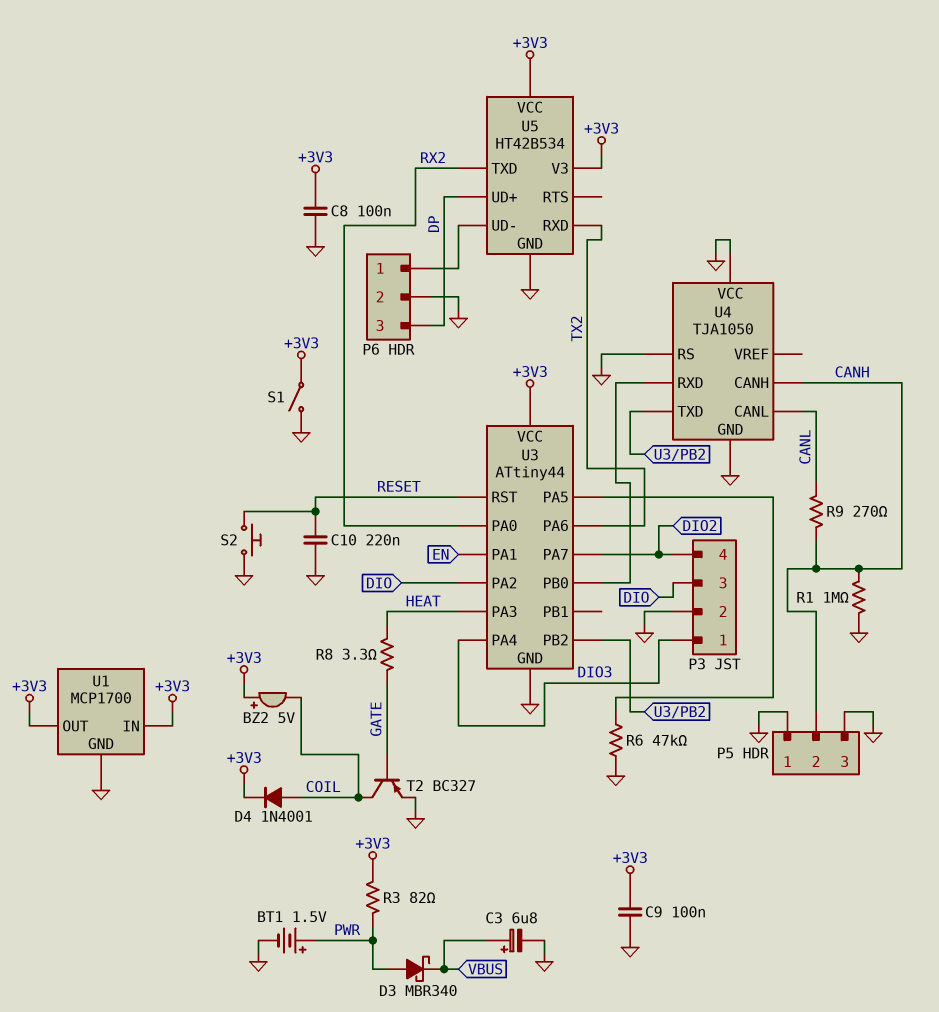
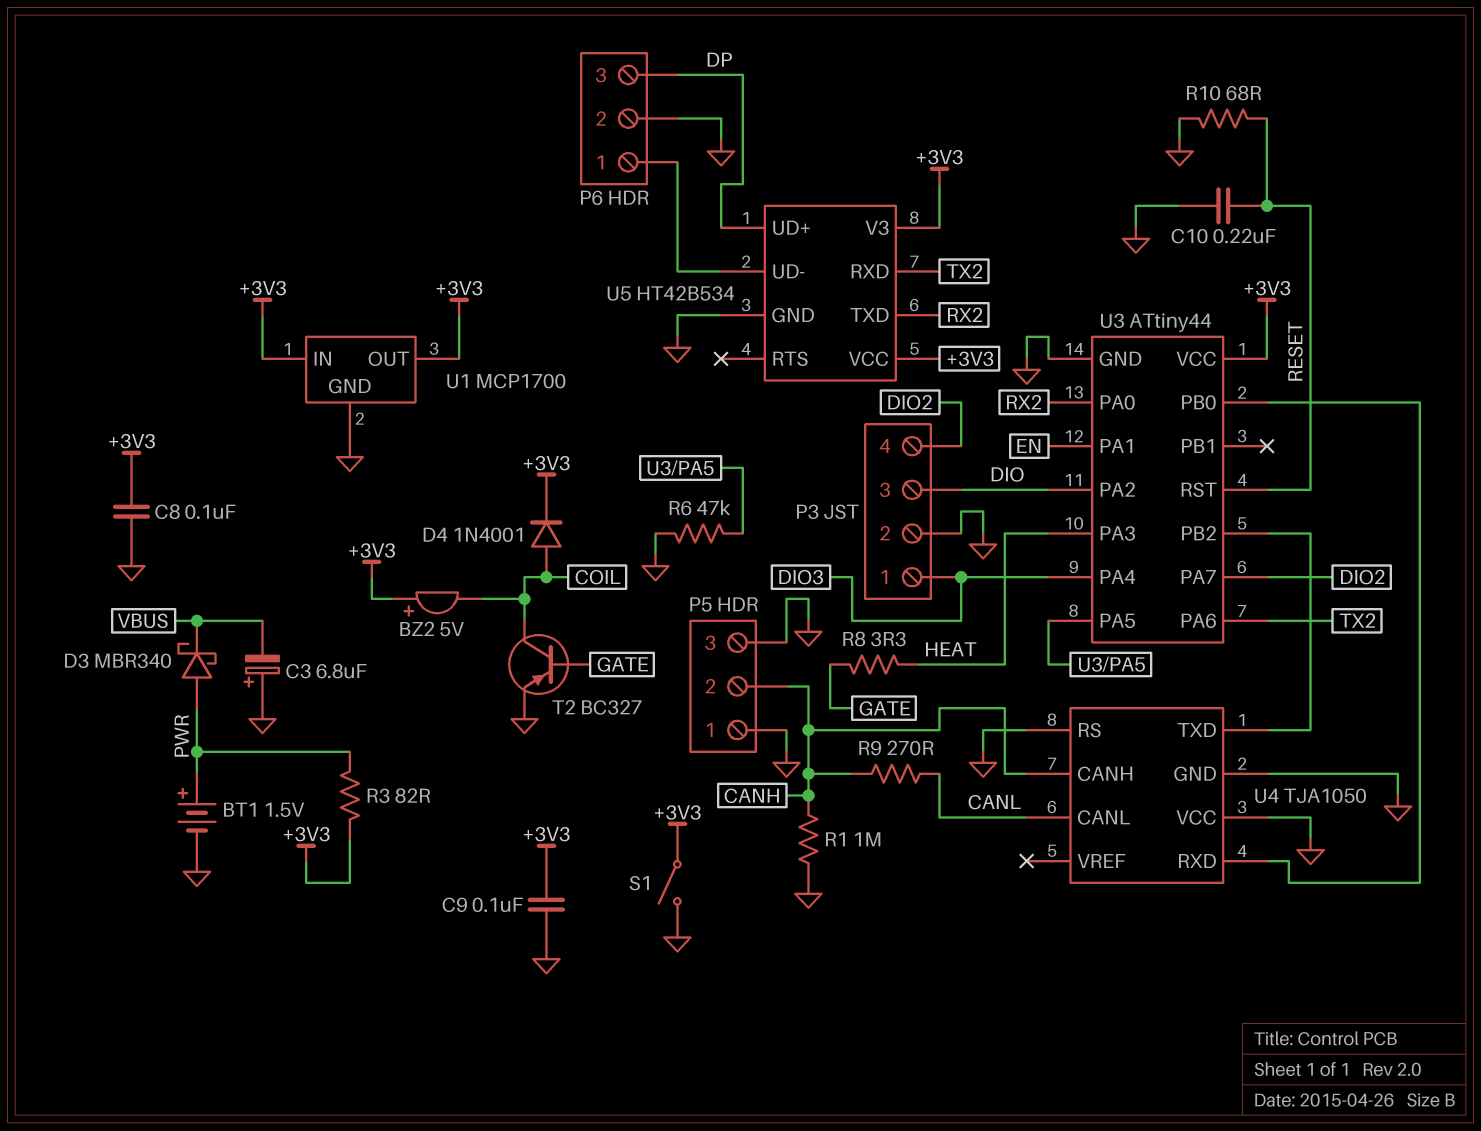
C3: 6.8uF (plus VBUS, minus GND) -> 6.8uF (plus GND, minus VBUS)
R10: none -> 68 (GND, RESET)
S2: button (GND, RESET) -> none

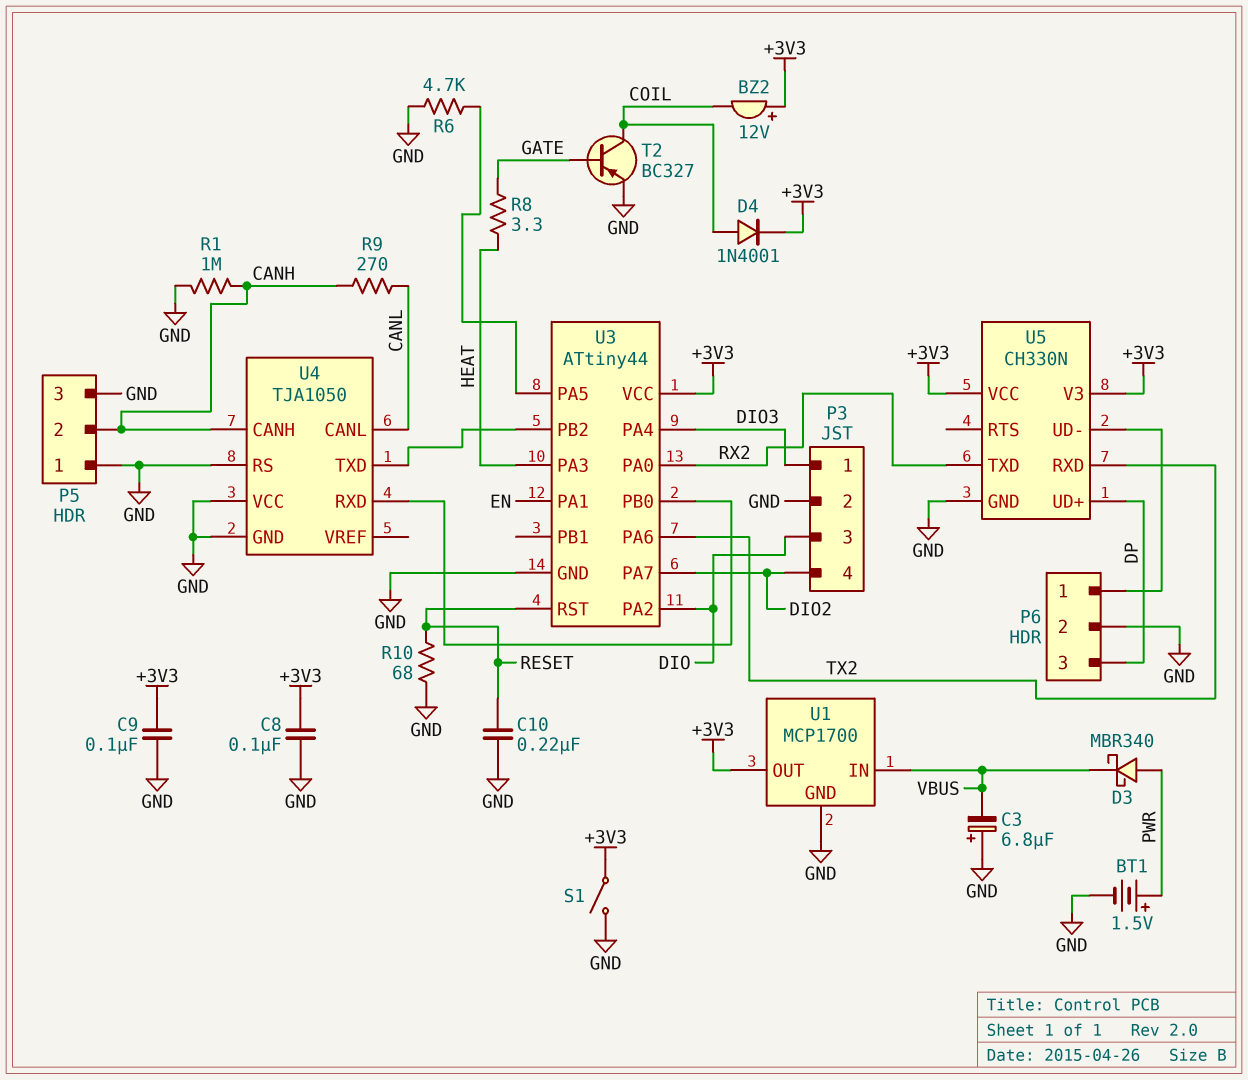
BZ2: buzzer 5V (plus +3V3, minus COIL) -> buzzer 12V (plus +3V3, minus COIL)
R3: 82 (+3V3, PWR) -> none
R6: 47k (GND, U3/PA5) -> 4.7k (GND, U3/PA5)
U1 pin IN: +3V3 -> VBUS
U5: HT42B534 -> CH330N

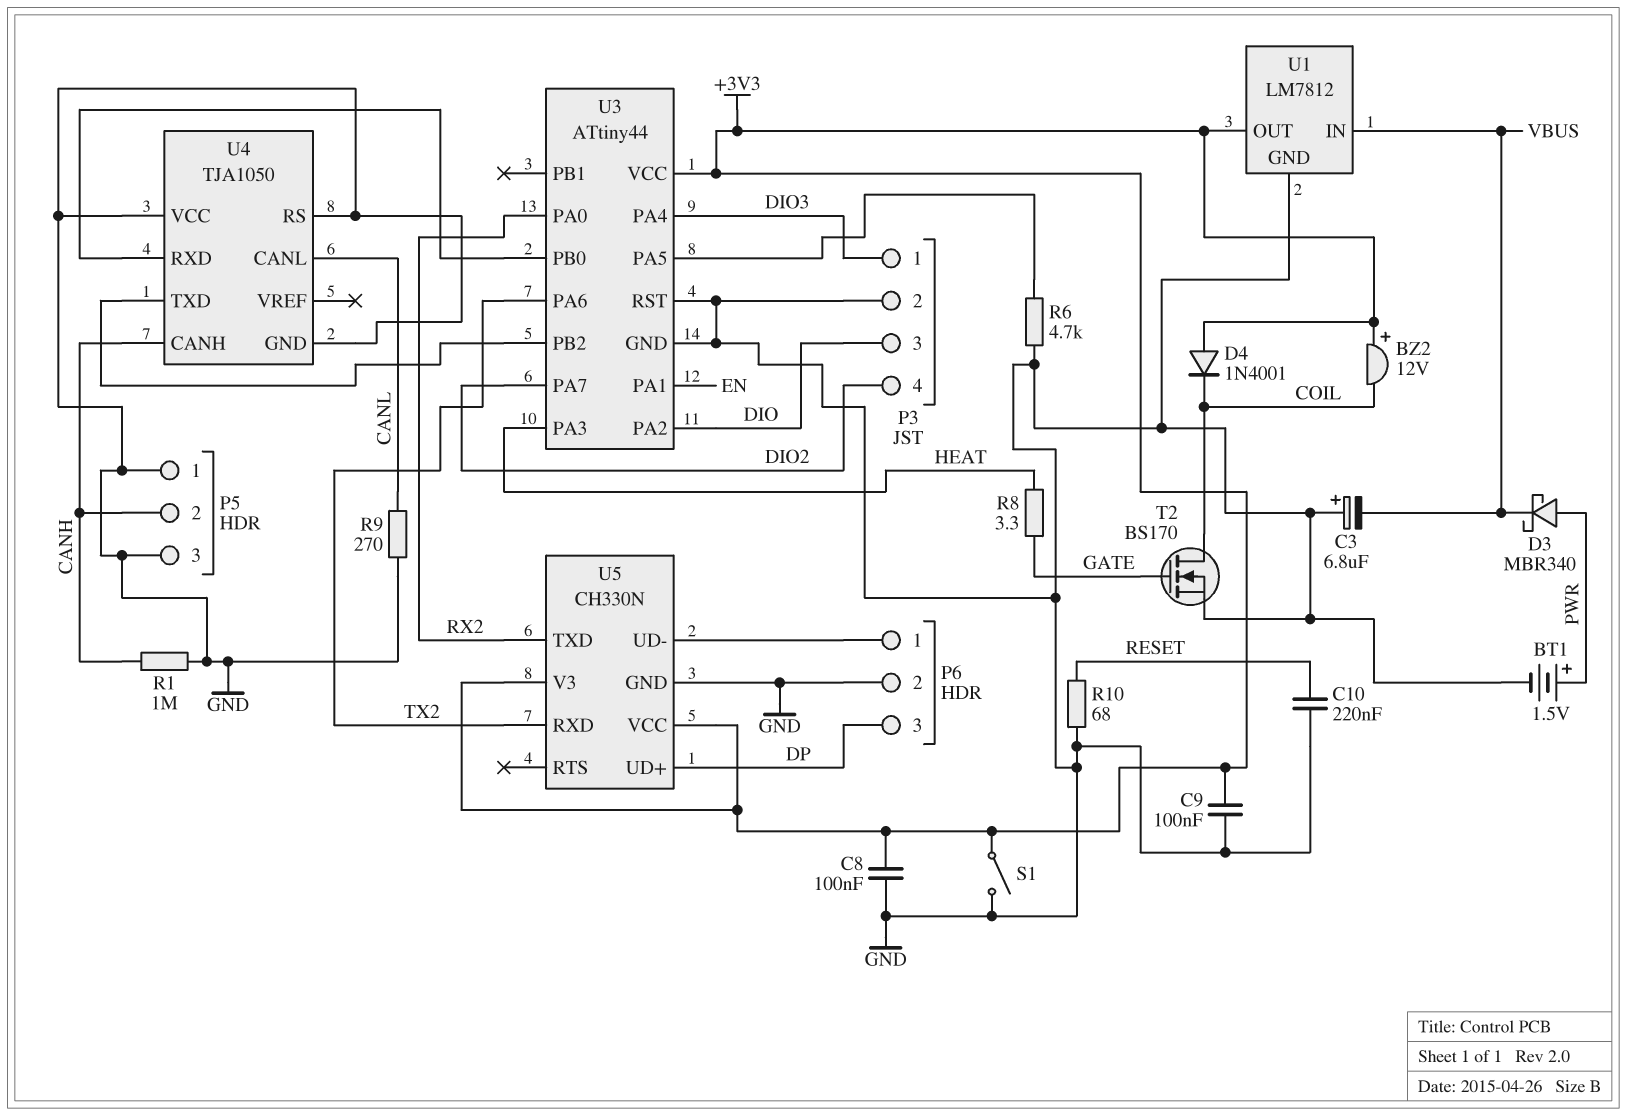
D4: diode 1N4001 (A COIL, K +3V3) -> diode 1N4001 (A +3V3, K COIL)
R9: 270 (CANH, CANL) -> 270 (CANL, GND)
T2: PNP BC327 (B GATE, C COIL, E GND) -> NMOS BS170 (G GATE, D COIL, S GND)
U1: MCP1700 -> LM7812
U3 pin RST: RESET -> GND

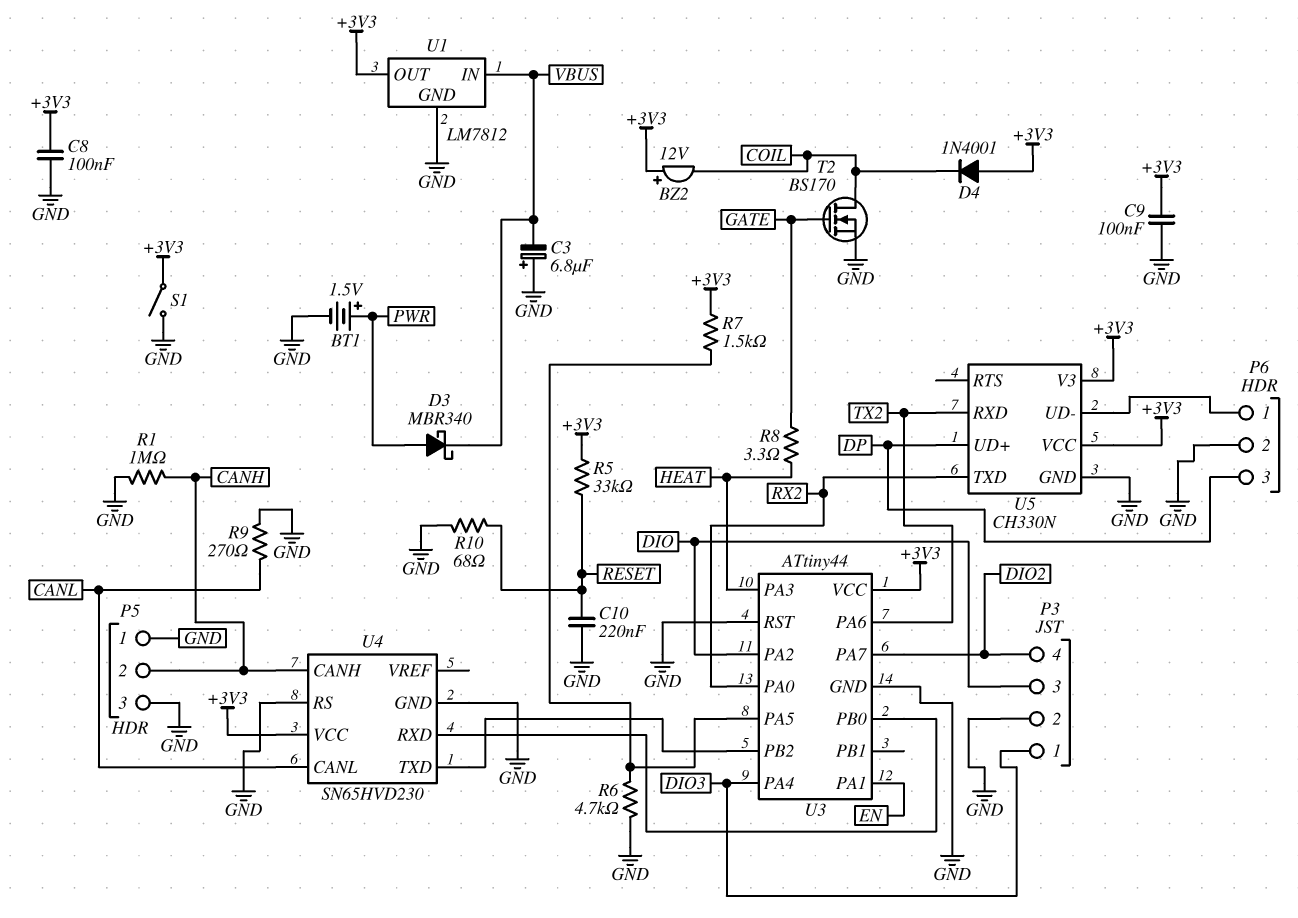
R5: none -> 33k (+3V3, RESET)
R7: none -> 1.5k (+3V3, U3/PA5)
U4: TJA1050 -> SN65HVD230
U4 pin VCC: GND -> +3V3

